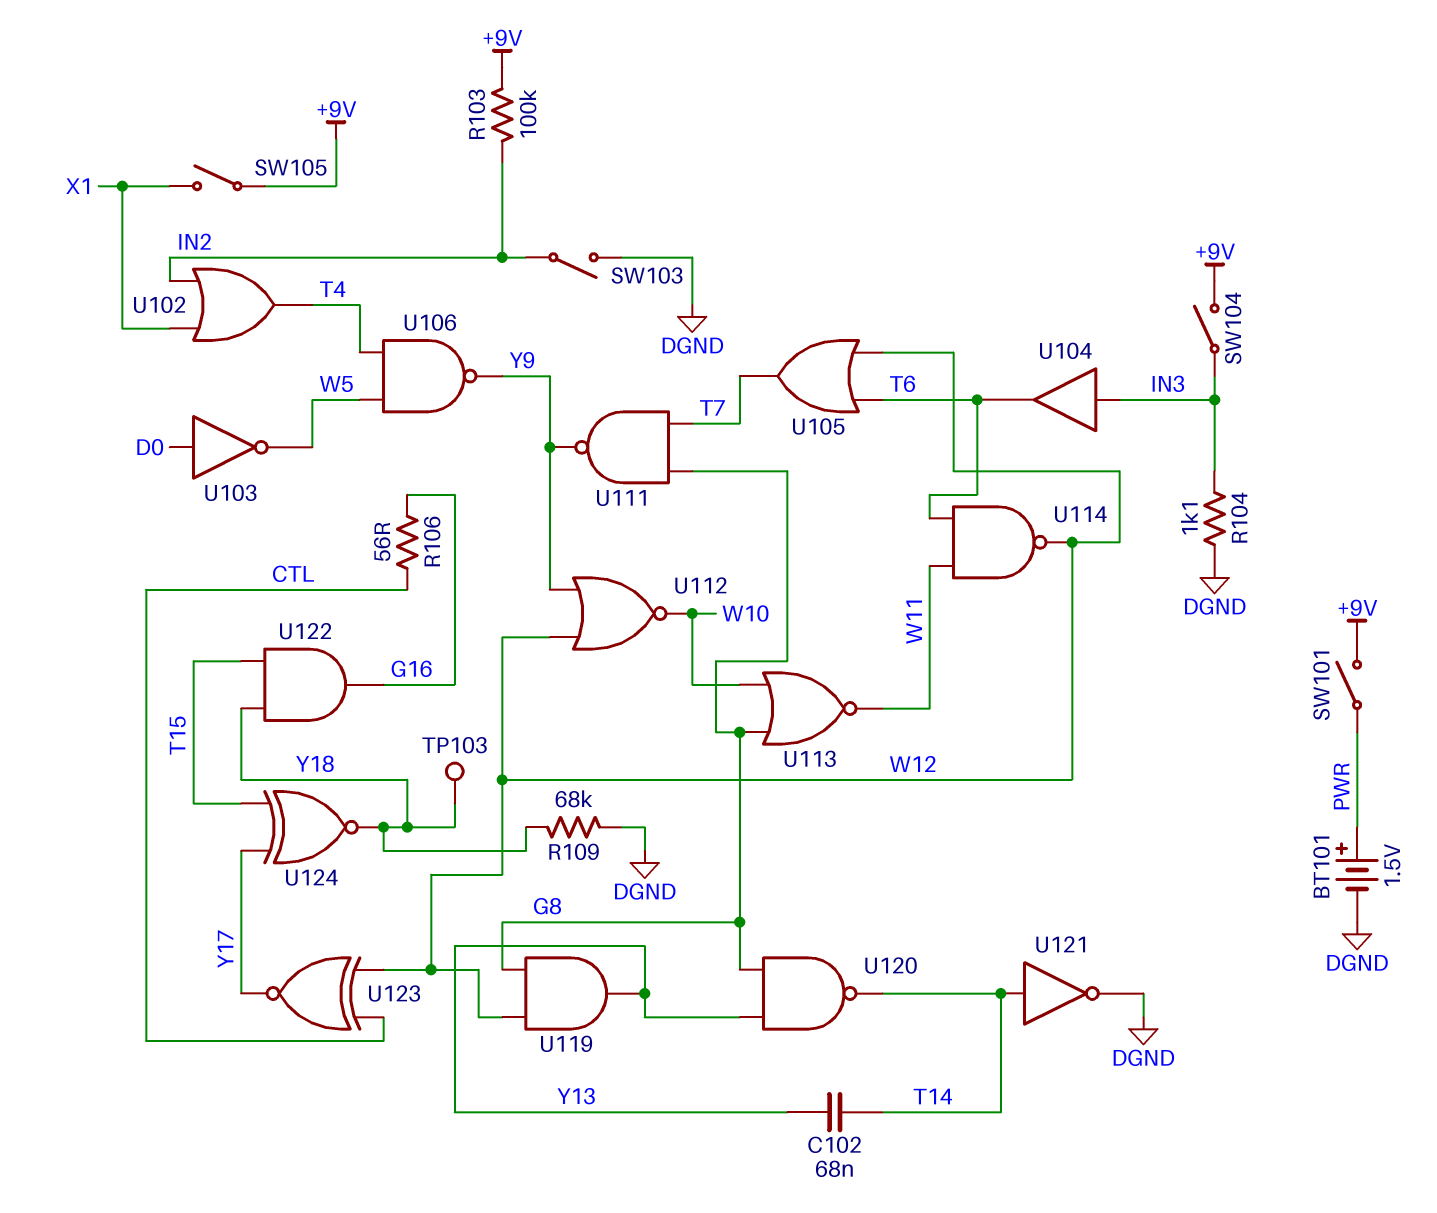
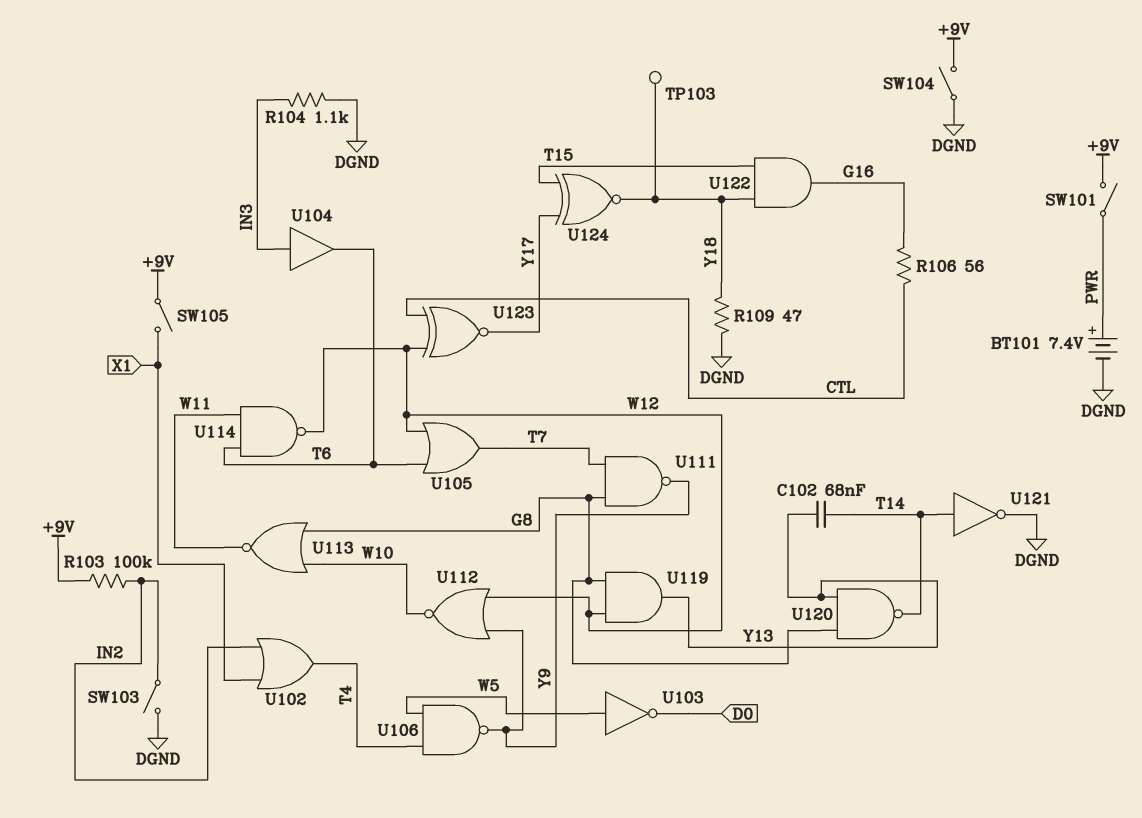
BT101: 1.5V (plus PWR, minus DGND) -> 7.4V (plus PWR, minus DGND)
R109: 68k (DGND, Y18) -> 47 (DGND, Y18)
SW104: switch (+9V, IN3) -> switch (+9V, DGND)
U103: NOT (in D0, out W5) -> NOT (in W5, out D0)

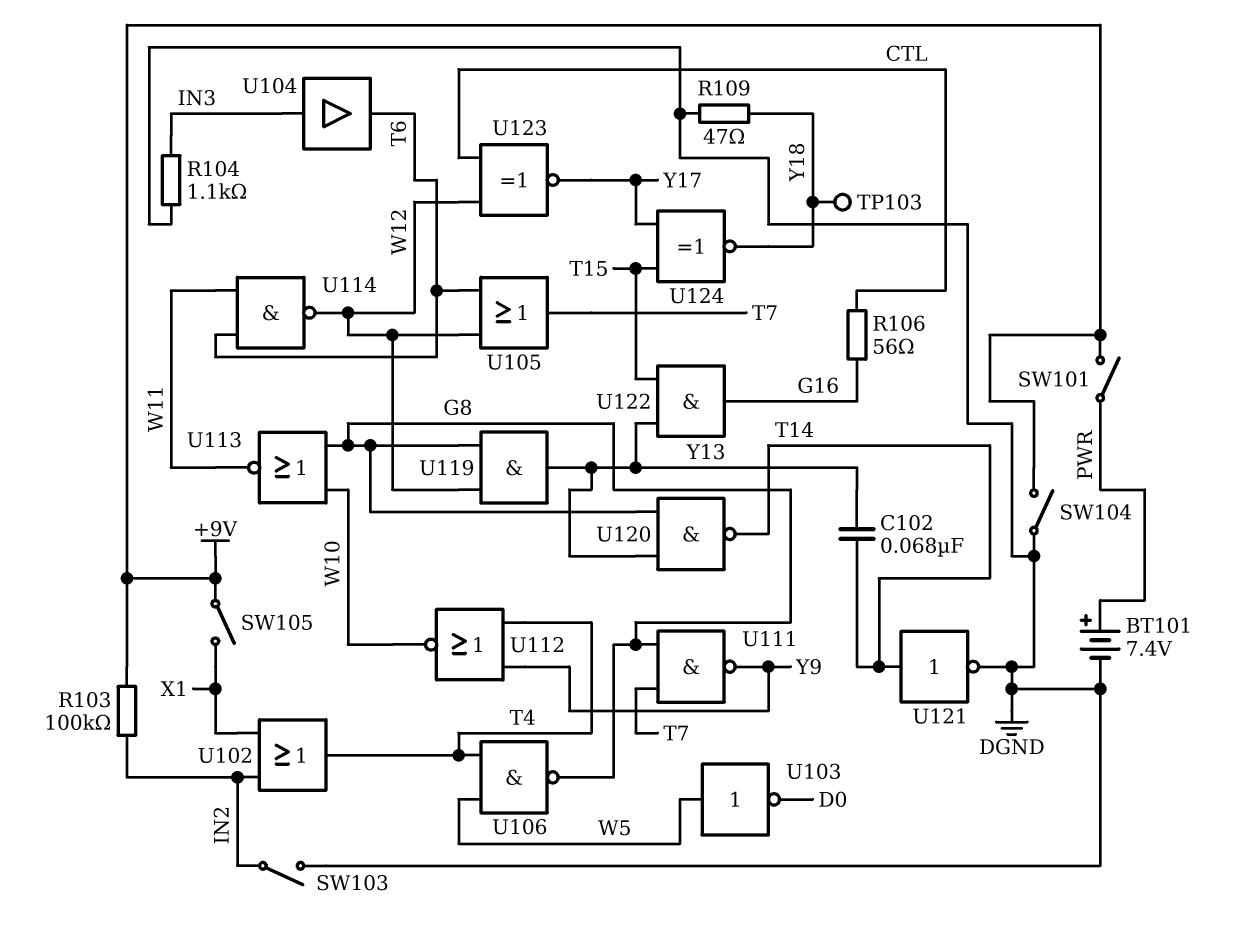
U106: NAND (in T4, in W5, out Y9) -> NAND (in T4, in W5, out G8)
U112: NOR (in W12, in Y9, out W10) -> NOR (in T4, in Y9, out W10)
U122: AND (in T15, in Y18, out G16) -> AND (in T15, in Y13, out G16)

